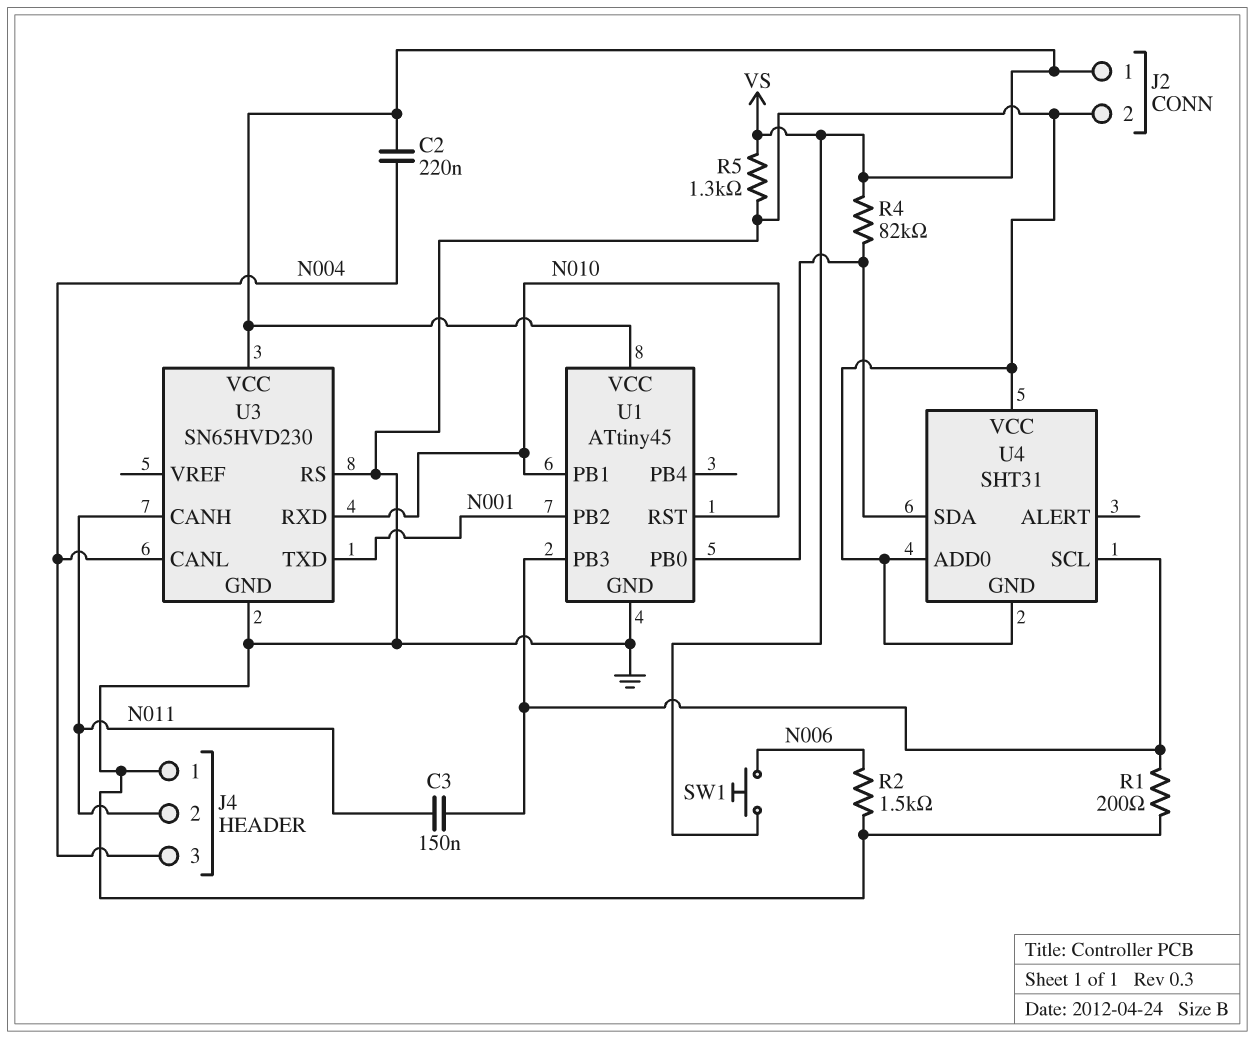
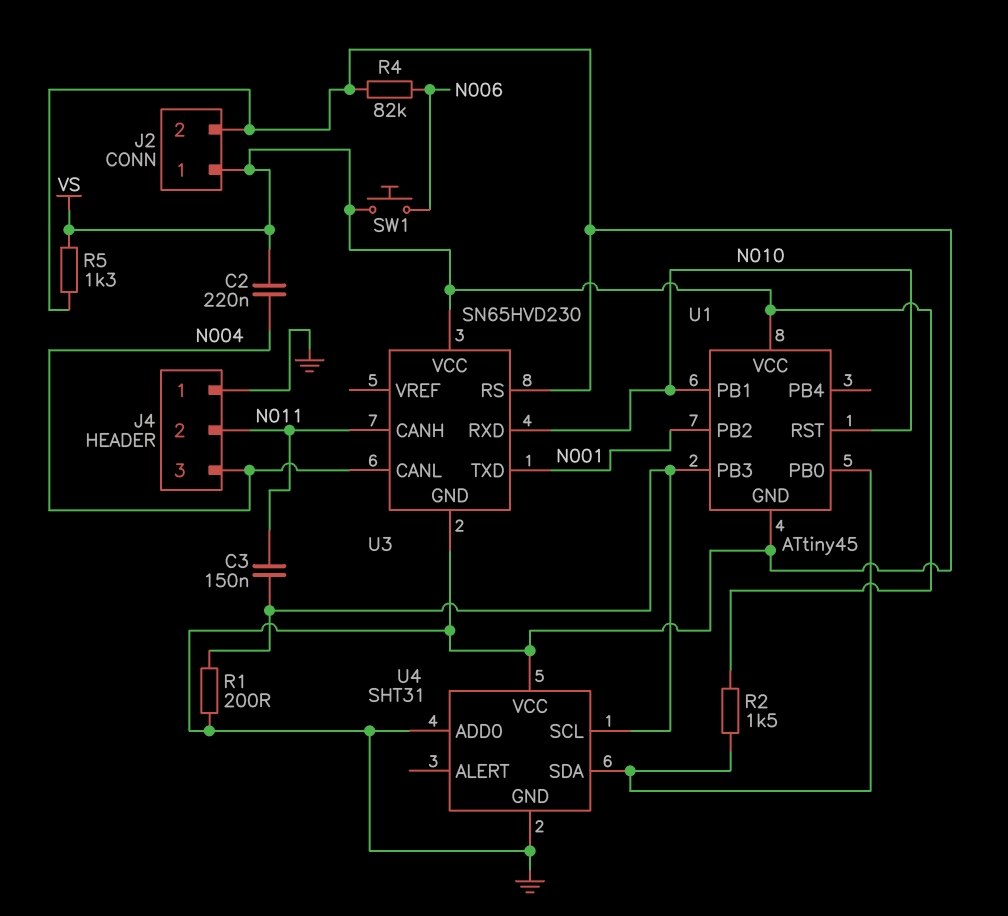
R2: 1.5k (GND, N006) -> 1.5k (U1/PB0, VS)
R4: 82k (U1/PB0, VS) -> 82k (GND, N006)

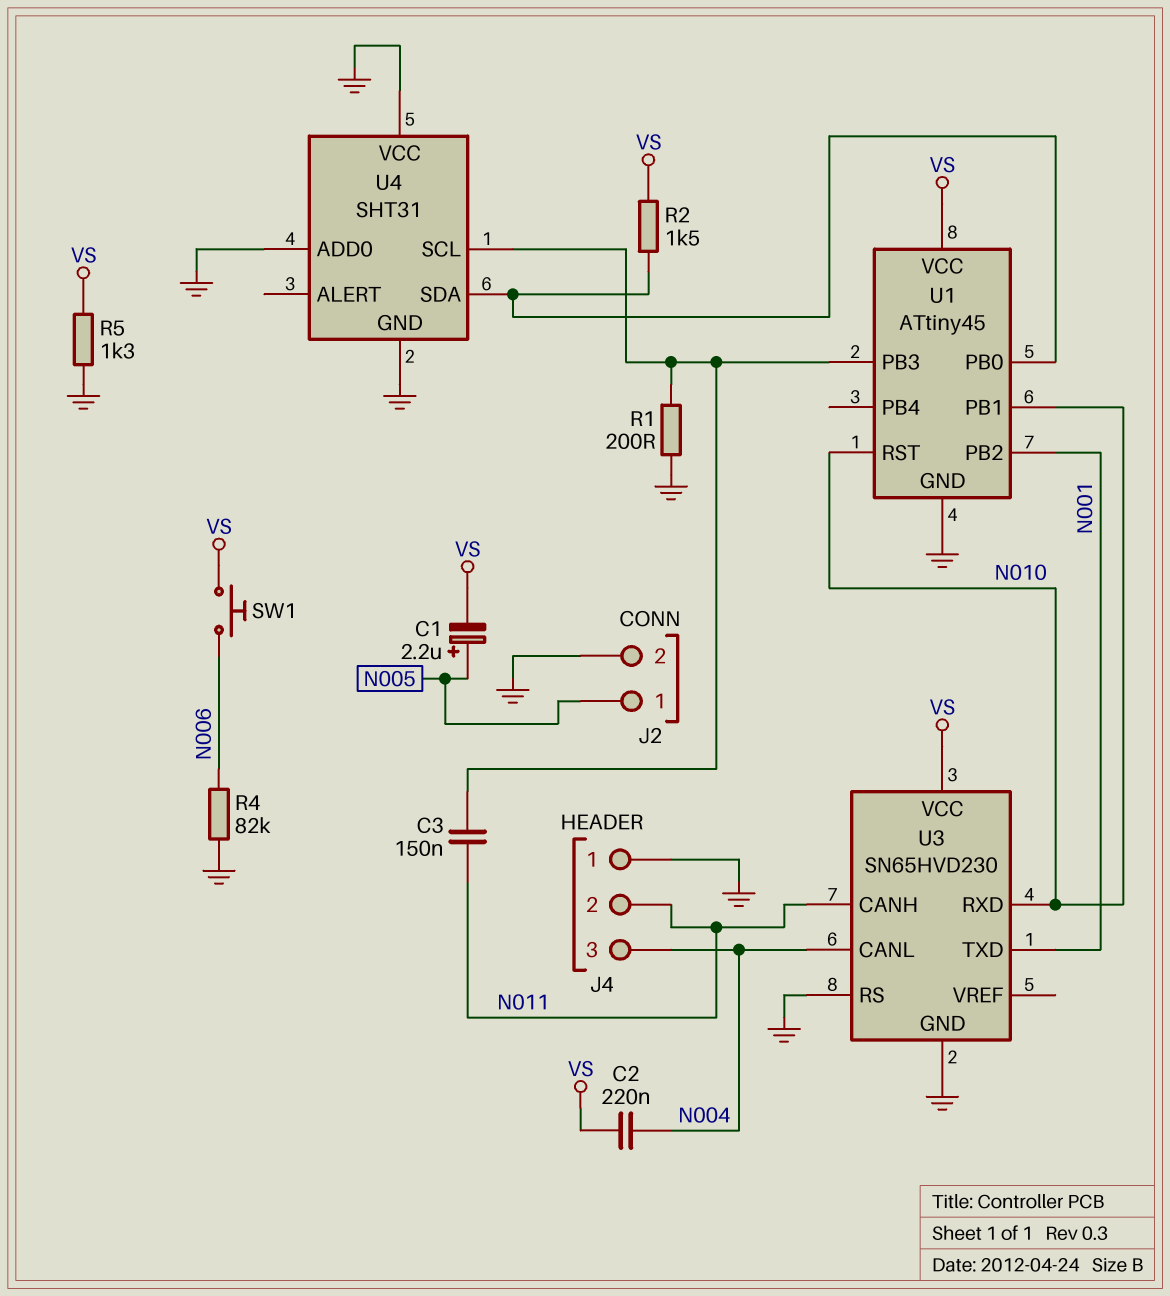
C1: none -> 2.2uF (plus N005, minus VS)
J2 pin 1: VS -> N005

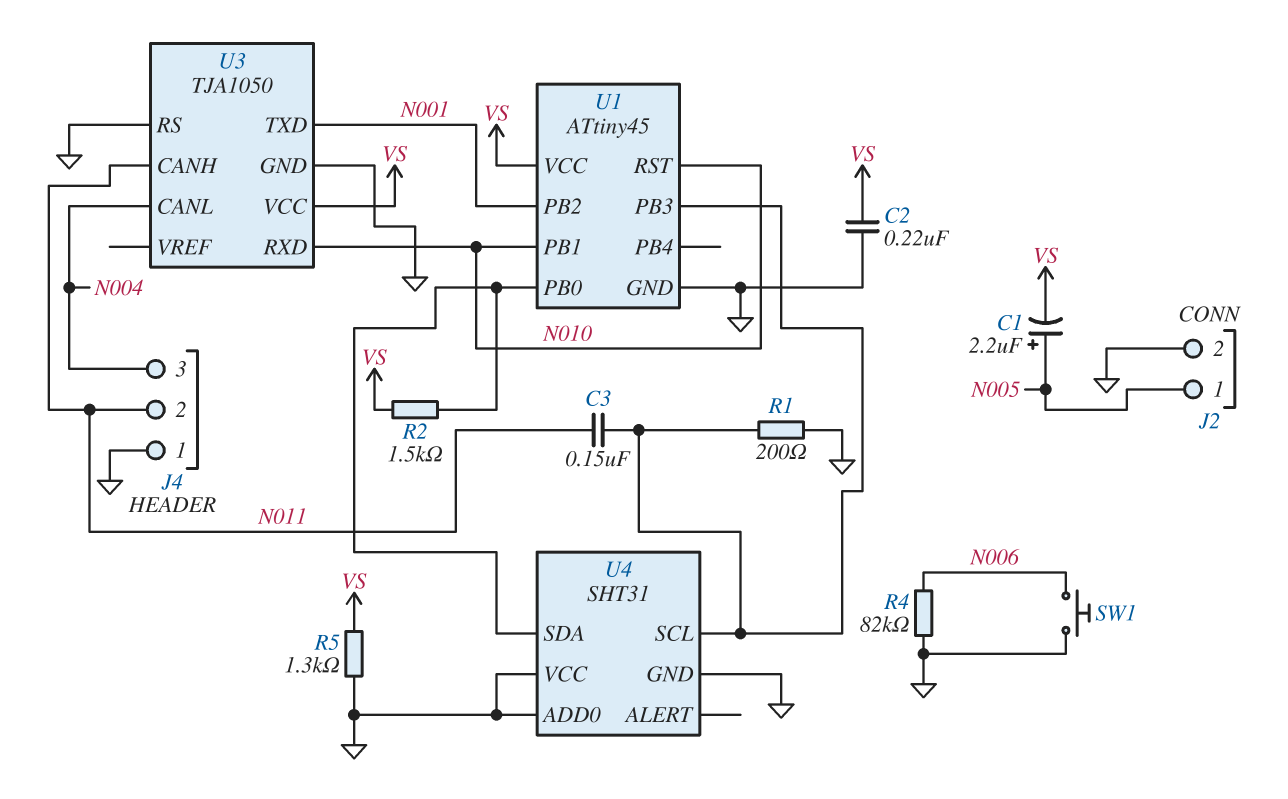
C2: 220nF (N004, VS) -> 220nF (GND, VS)
SW1: button (N006, VS) -> button (GND, N006)
U3: SN65HVD230 -> TJA1050

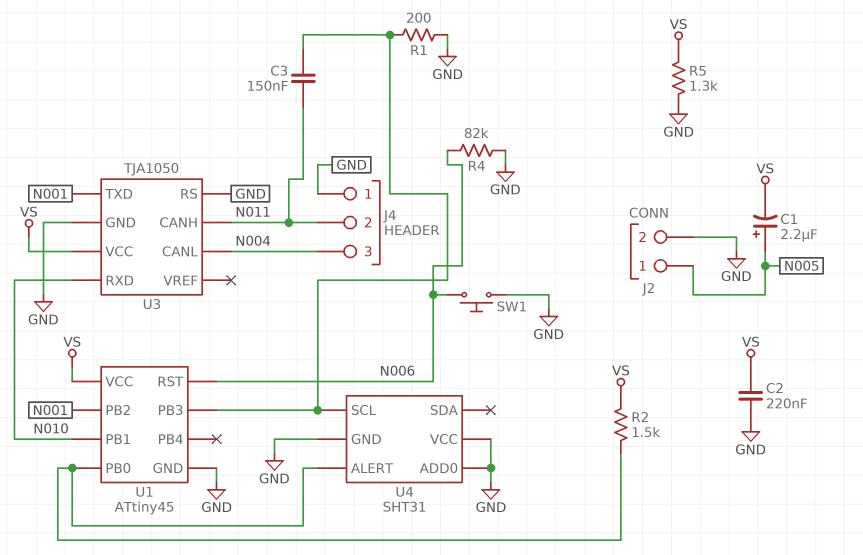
U1 pin RST: N010 -> N006
U4 pin ALERT: none -> U1/PB0
U4 pin SDA: U1/PB0 -> none

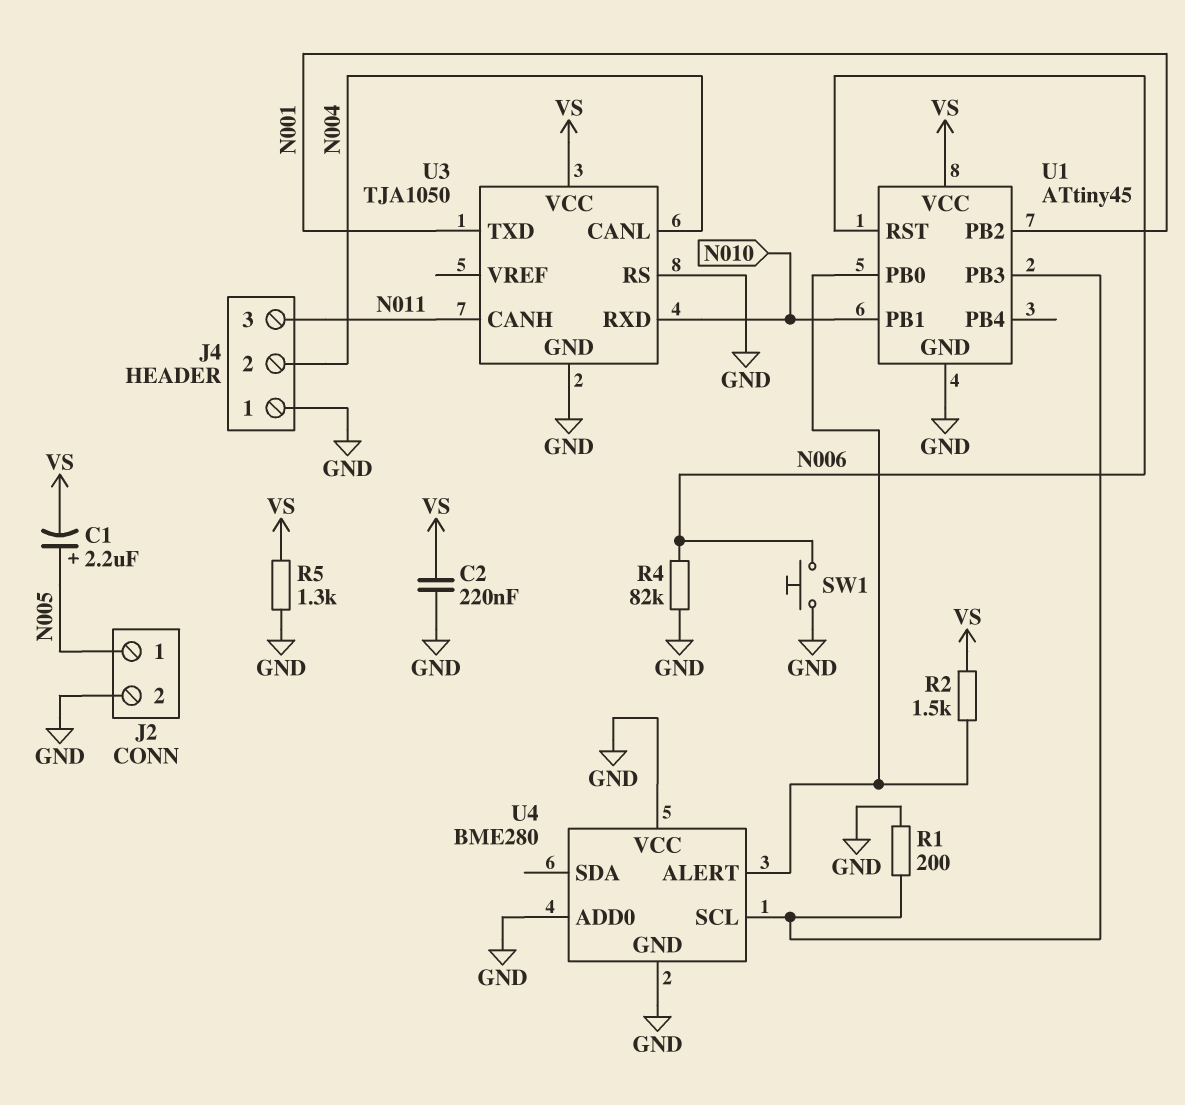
C3: 150nF (N011, U1/PB3) -> none
J4 pin 2: N011 -> N004
J4 pin 3: N004 -> N011
U4: SHT31 -> BME280

